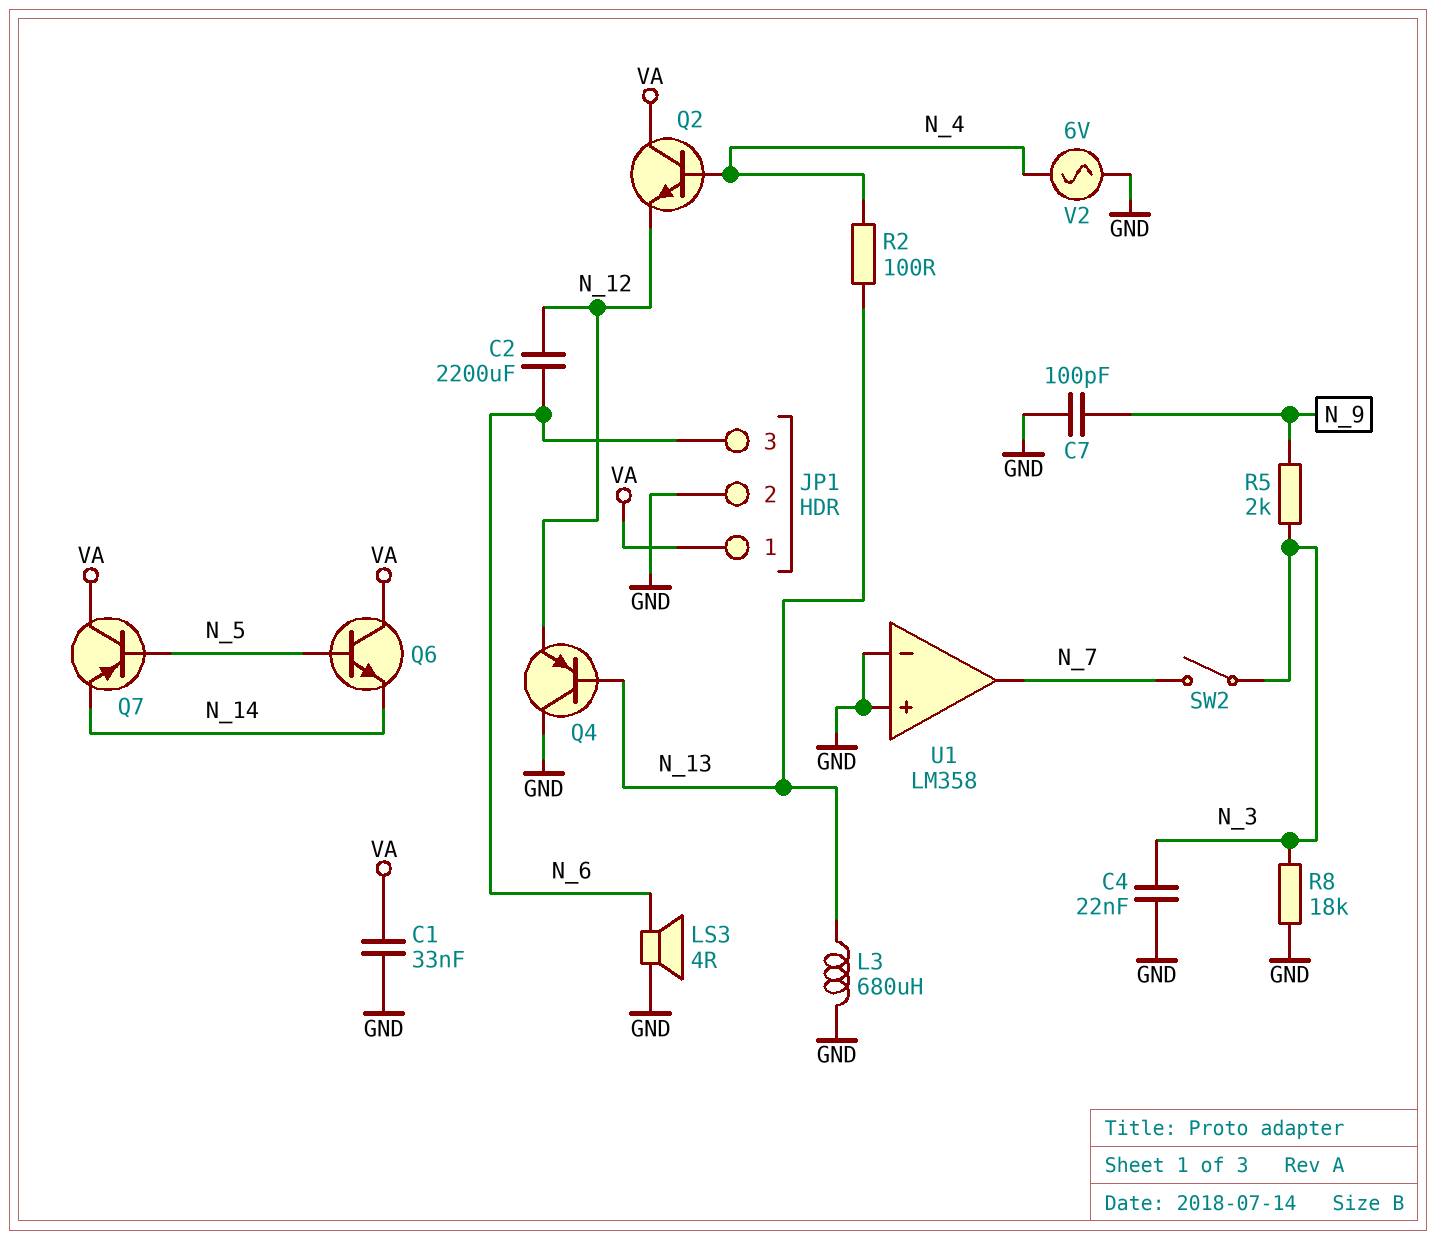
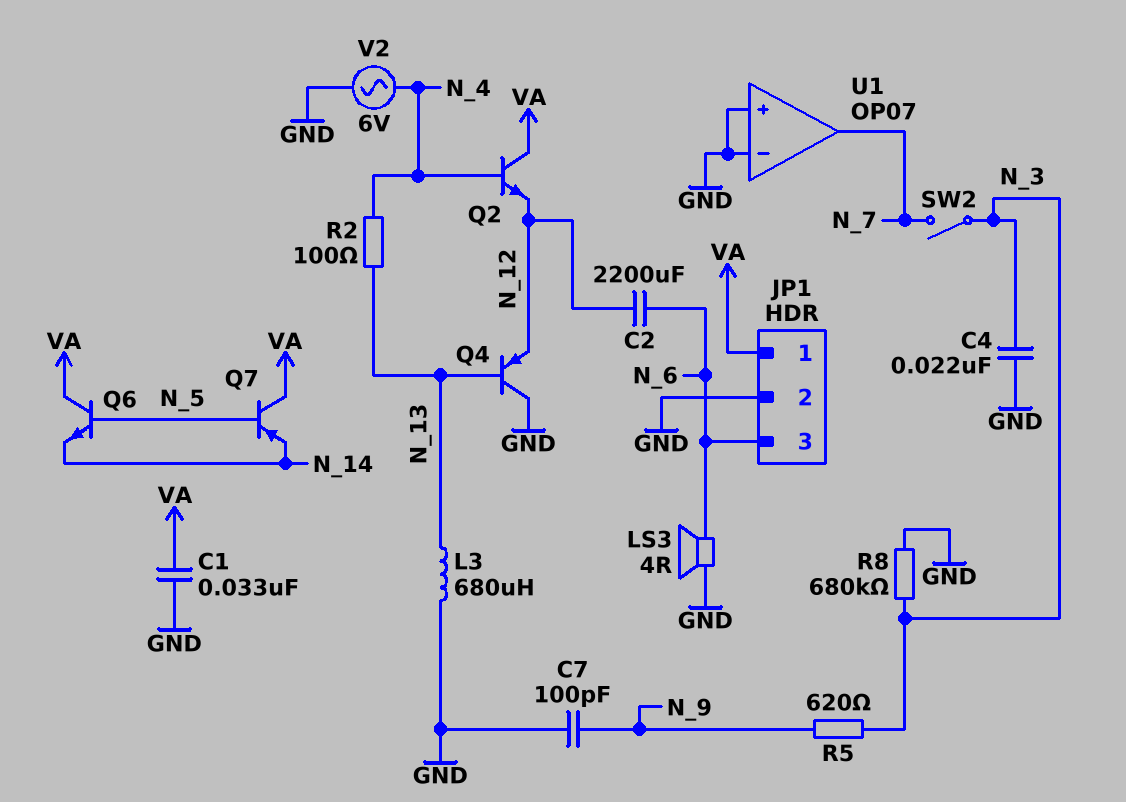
R5: 2k (N_3, N_9) -> 620 (N_3, N_9)
R8: 18k (GND, N_3) -> 680k (GND, N_3)
U1: LM358 -> OP07

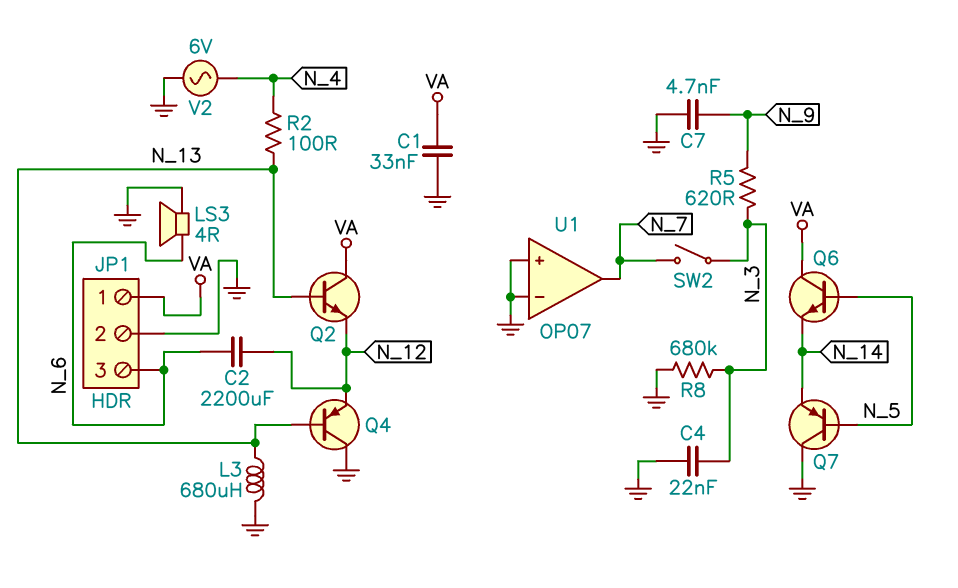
C7: 100pF (GND, N_9) -> 4.7nF (GND, N_9)
Q2: NPN (B N_4, C VA, E N_12) -> NPN (B N_13, C VA, E N_12)
Q7: PNP (B N_5, C VA, E N_14) -> PNP (B N_5, C GND, E N_14)

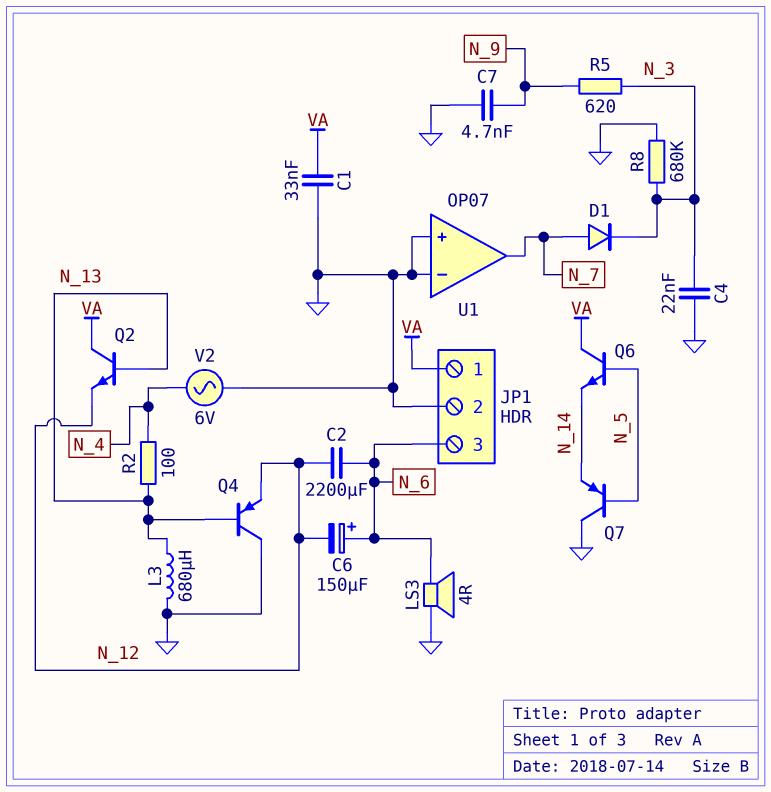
C6: none -> 150uF (plus N_6, minus N_12)
D1: none -> diode (A N_7, K N_3)
SW2: switch (N_3, N_7) -> none

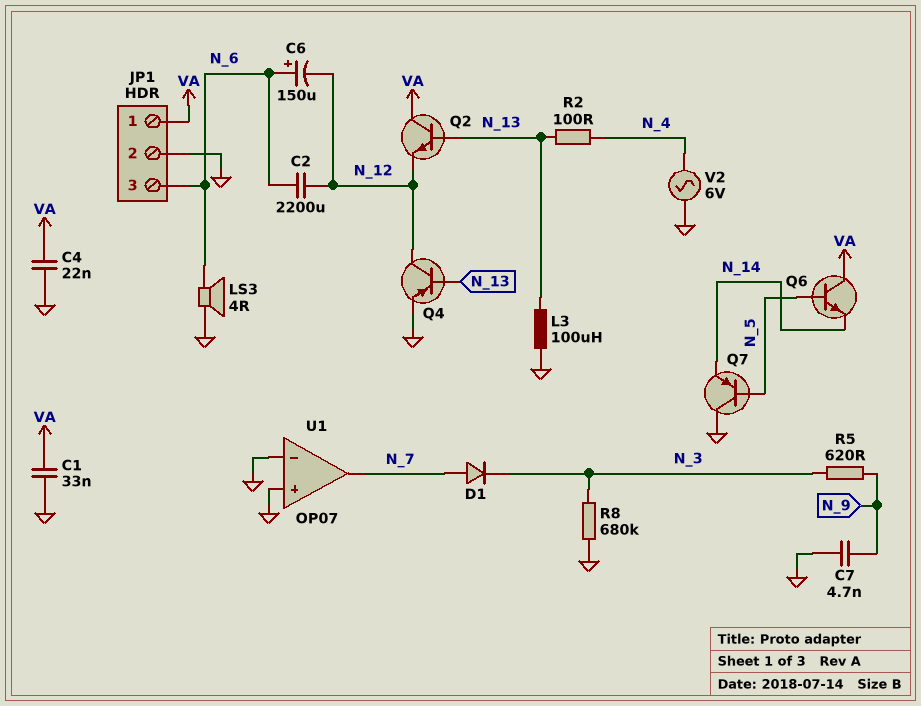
C4: 22nF (GND, N_3) -> 22nF (GND, VA)
L3: 680uH (GND, N_13) -> 100uH (GND, N_13)
Q4: PNP (B N_13, C GND, E N_12) -> PNP (B N_13, C N_12, E GND)

